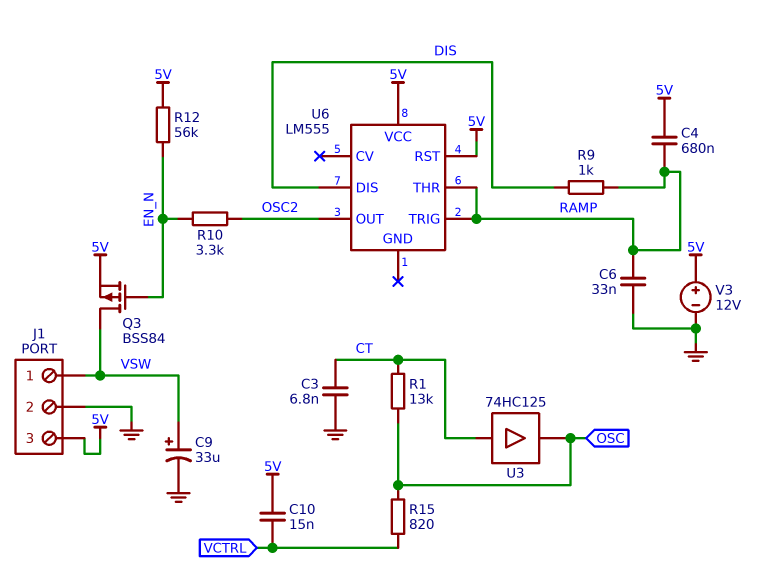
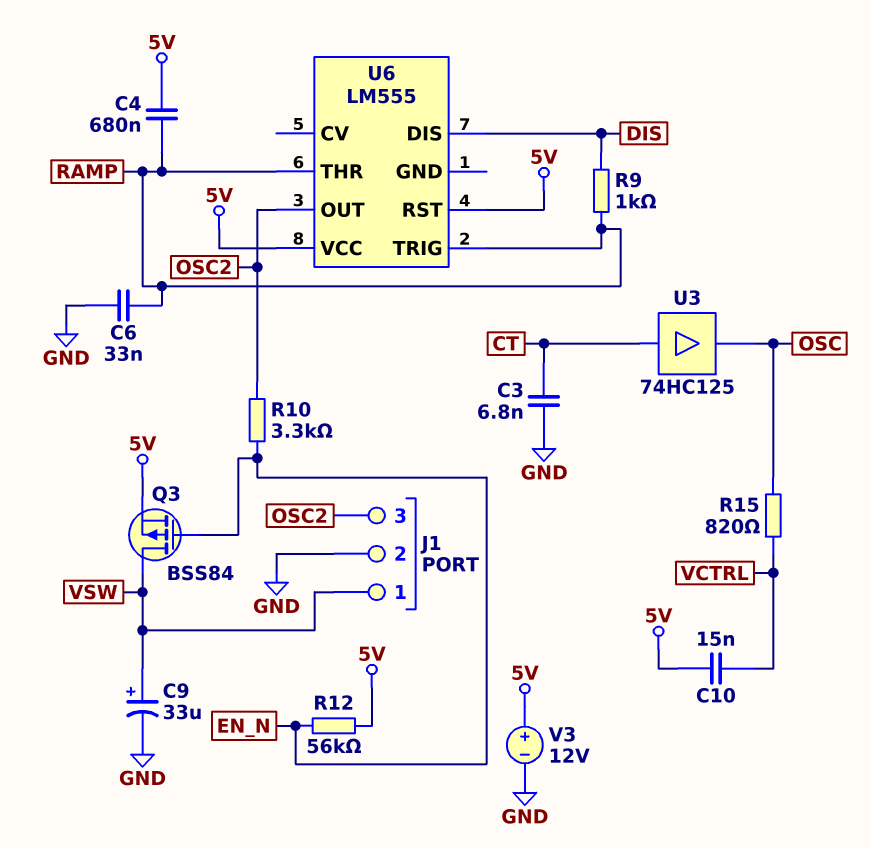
J1 pin 3: 5V -> OSC2
R1: 13k (CT, OSC) -> none

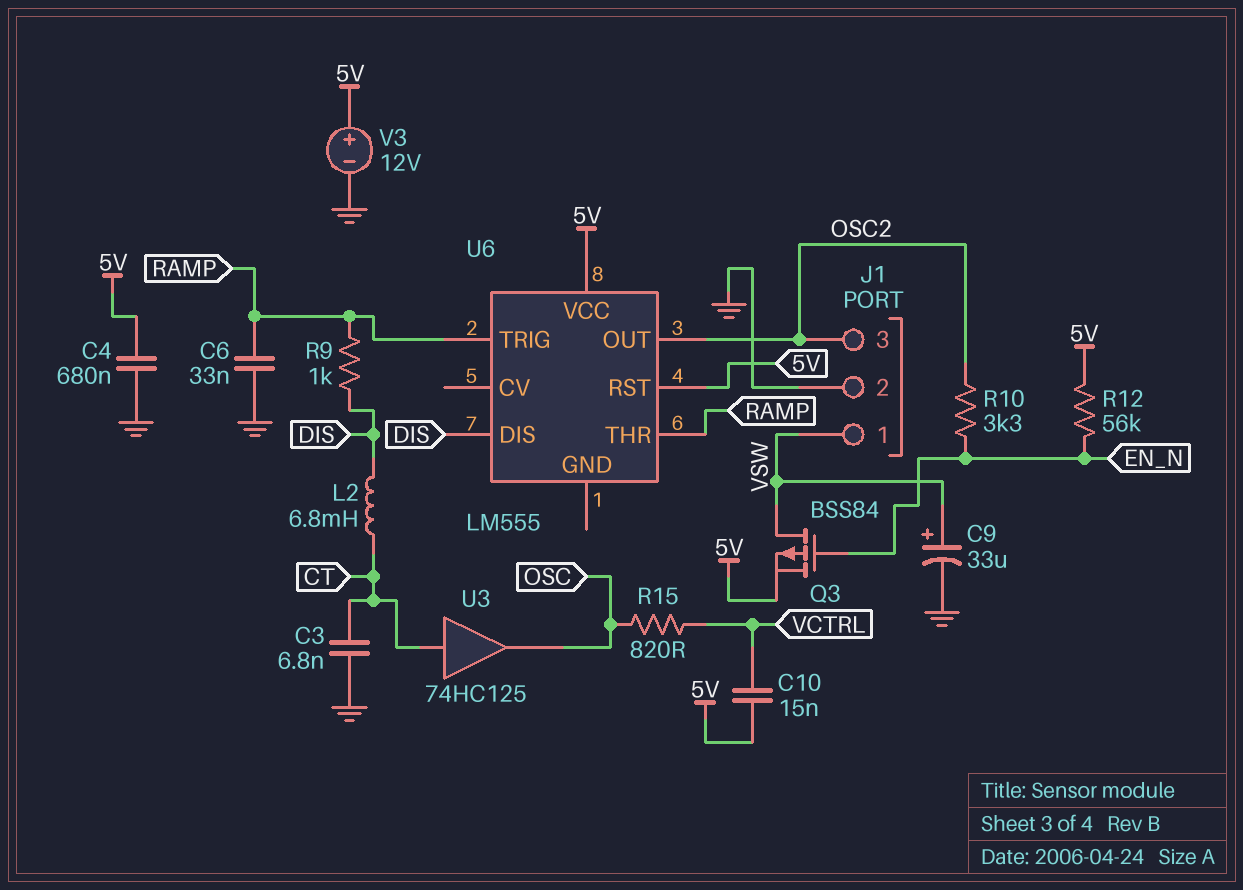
C4: 680nF (5V, RAMP) -> 680nF (5V, GND)
L2: none -> 6.8mH (CT, DIS)

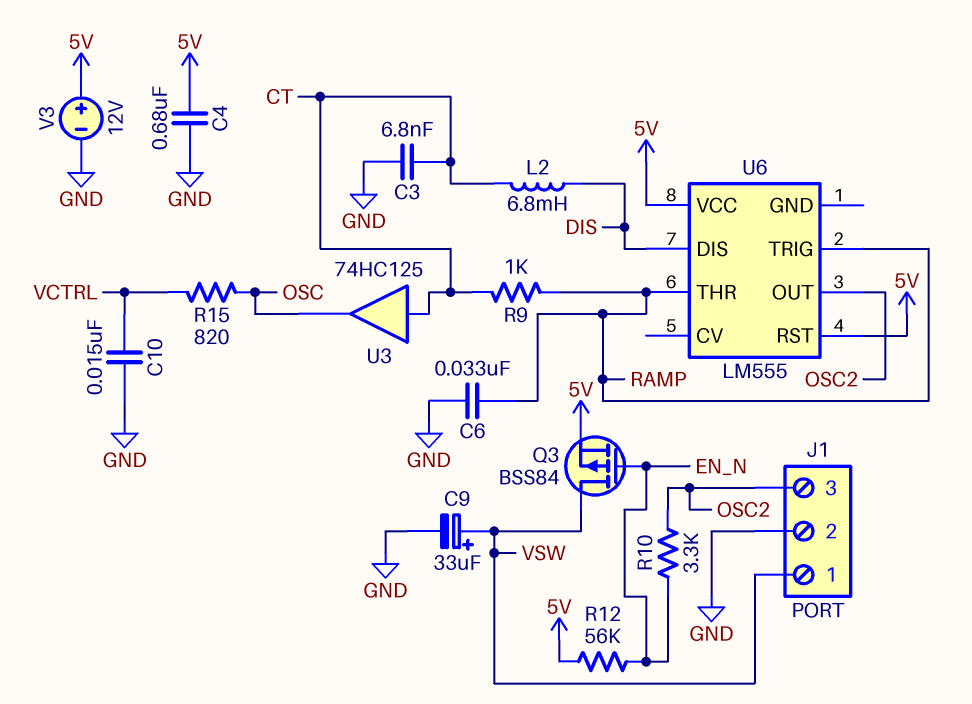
C10: 15nF (5V, VCTRL) -> 15nF (GND, VCTRL)
R9: 1k (DIS, RAMP) -> 1k (CT, RAMP)

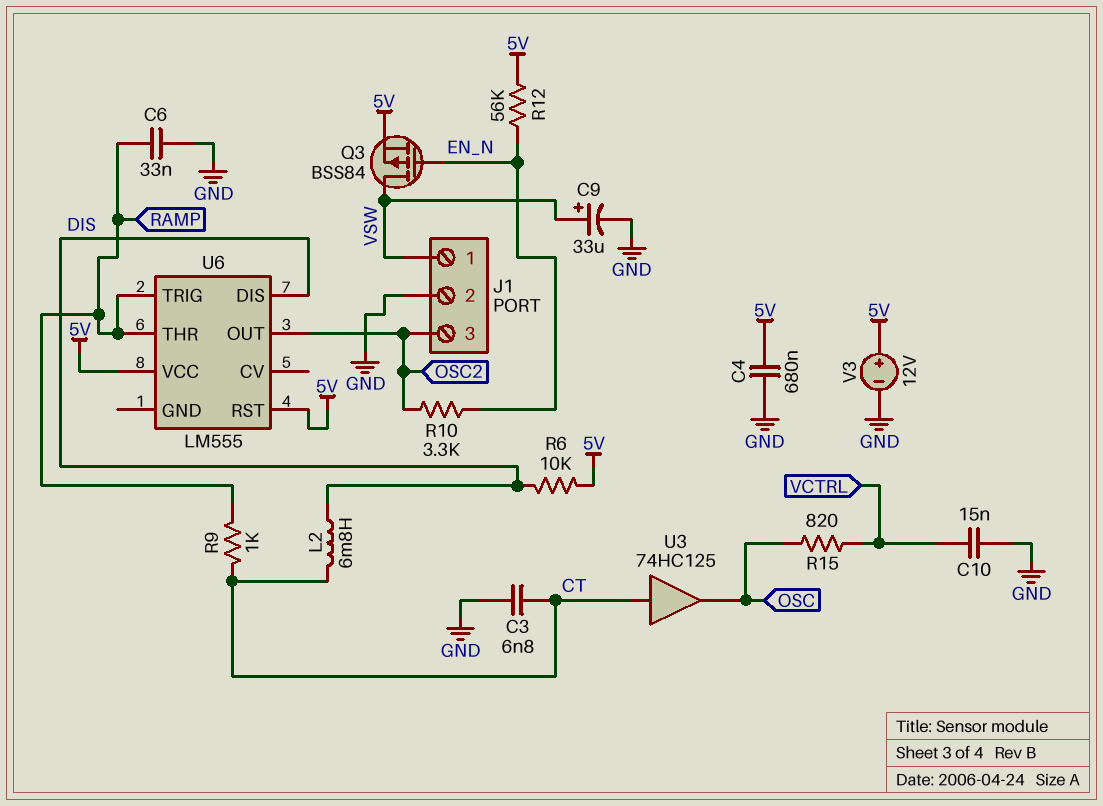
R6: none -> 10k (5V, DIS)

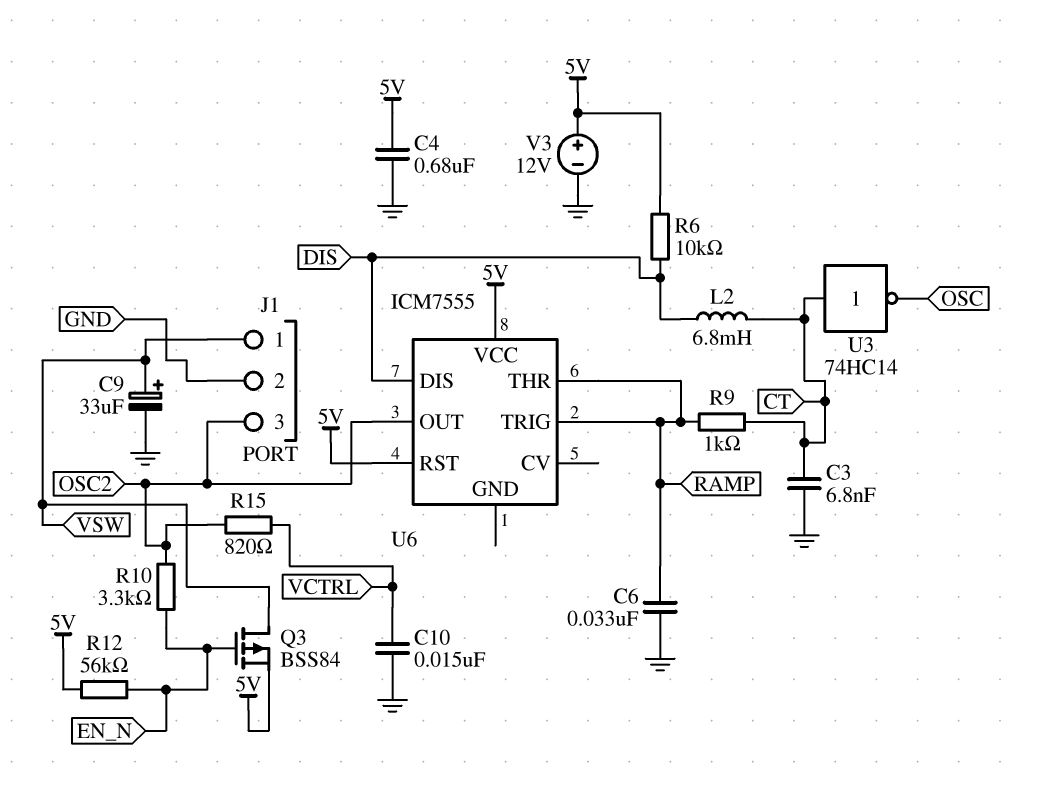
R15: 820 (OSC, VCTRL) -> 820 (OSC2, VCTRL)
U3: buffer 74HC125 (in CT, out OSC) -> NOT 74HC14 (in CT, out OSC)
U6: LM555 -> ICM7555

